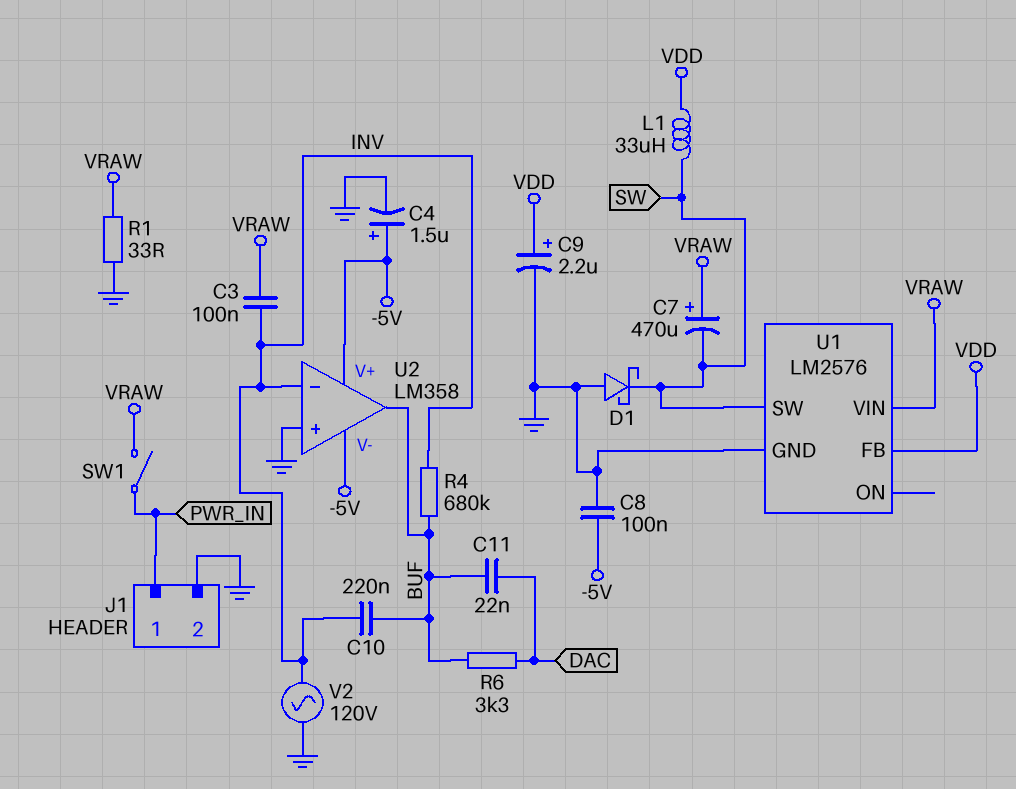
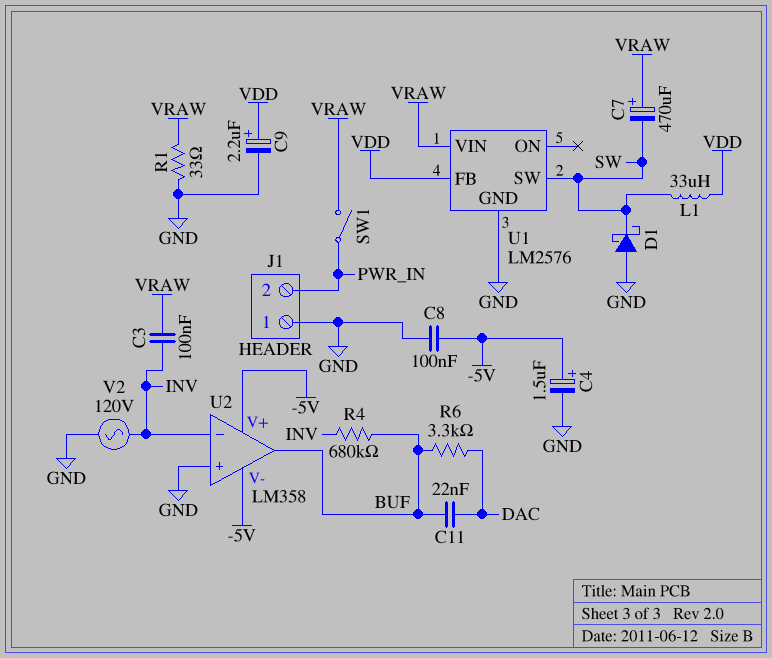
C10: 220nF (BUF, INV) -> none
J1 pin 1: PWR_IN -> GND
J1 pin 2: GND -> PWR_IN

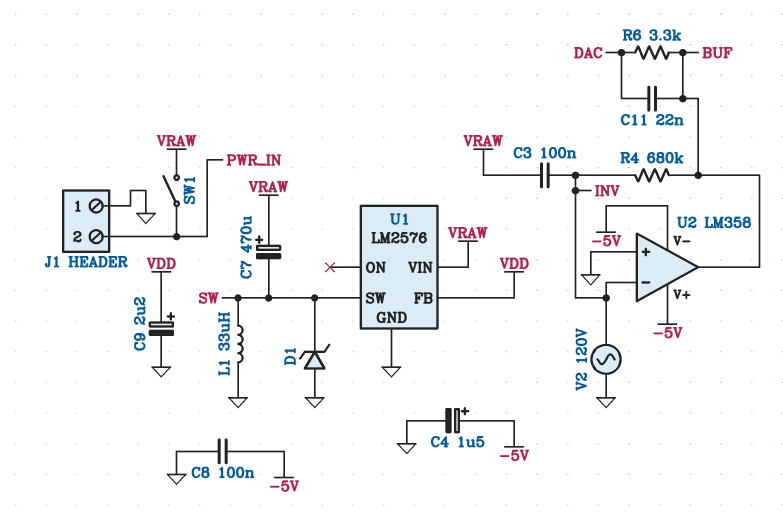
D1: schottky (A GND, K SW) -> zener (A GND, K SW)
L1: 33uH (SW, VDD) -> 33uH (GND, SW)
R1: 33 (GND, VRAW) -> none

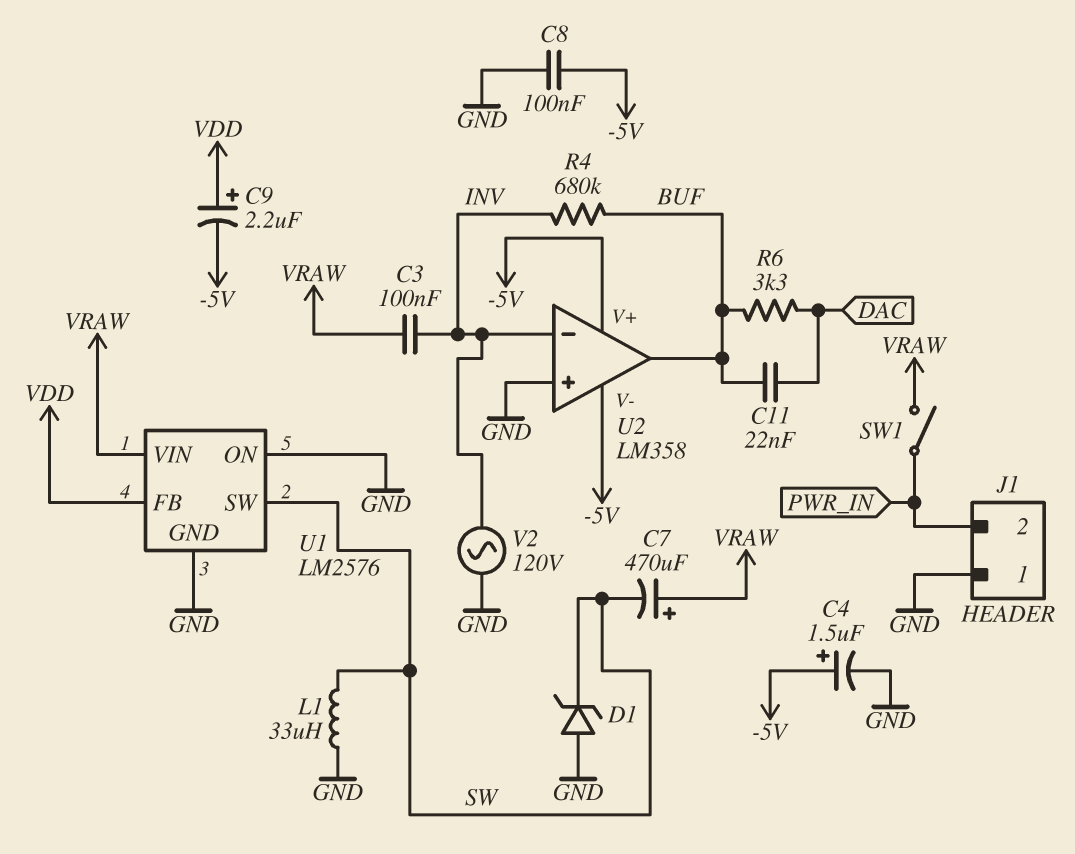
C9: 2.2uF (plus VDD, minus GND) -> 2.2uF (plus VDD, minus -5V)
U1 pin ON: none -> GND

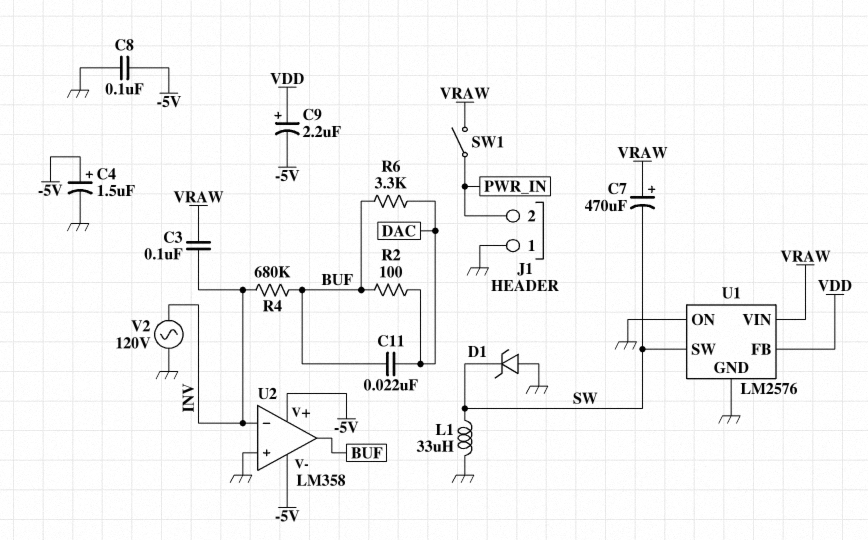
R2: none -> 100 (BUF, DAC)

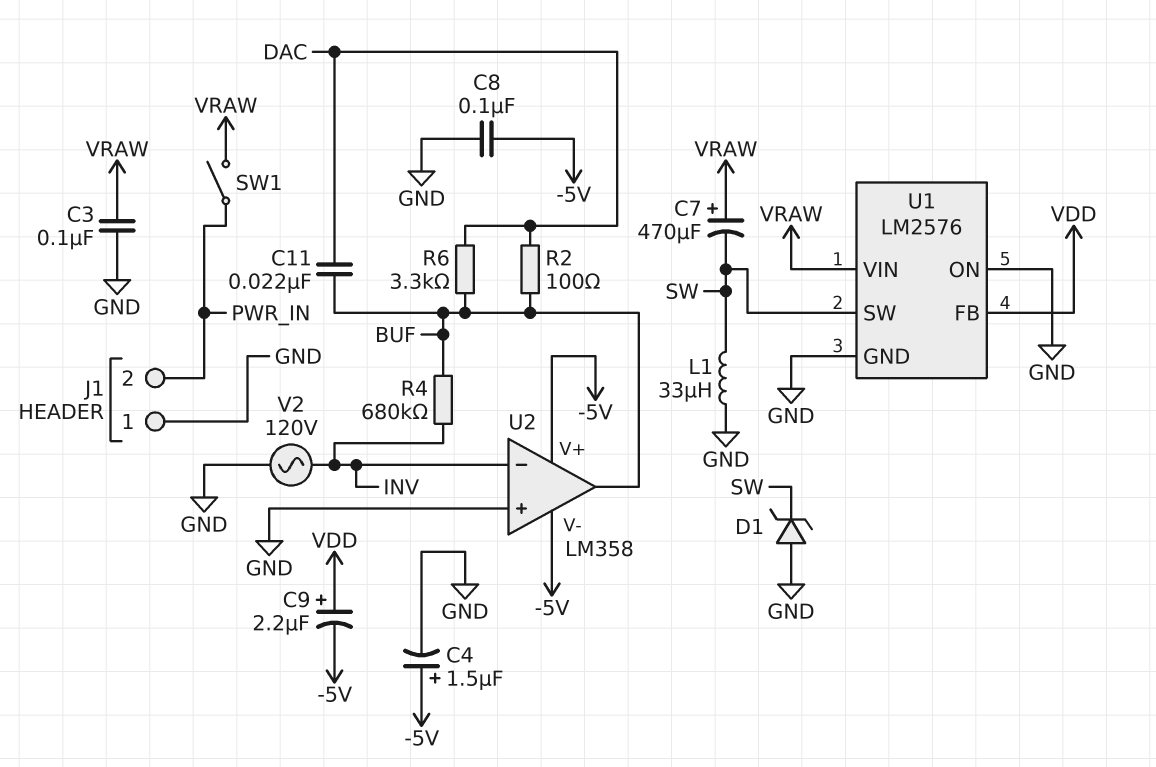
C3: 100nF (INV, VRAW) -> 100nF (GND, VRAW)

